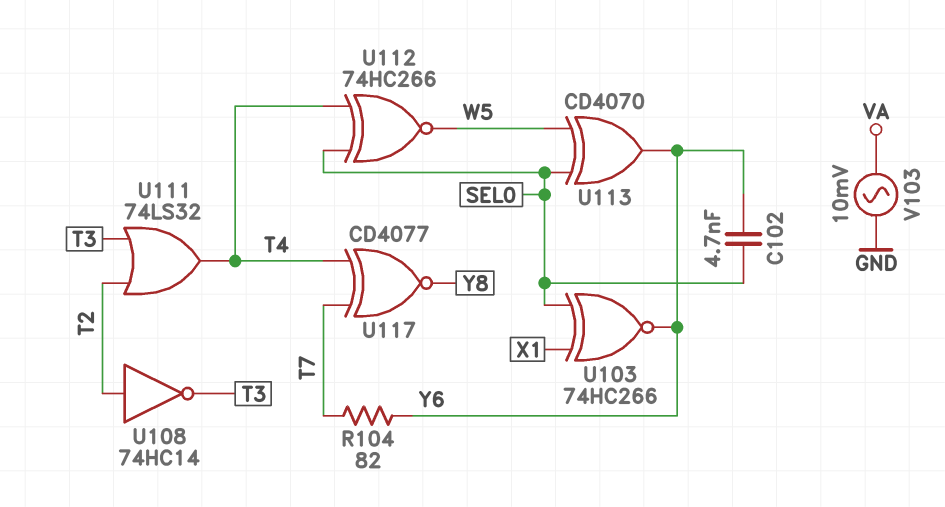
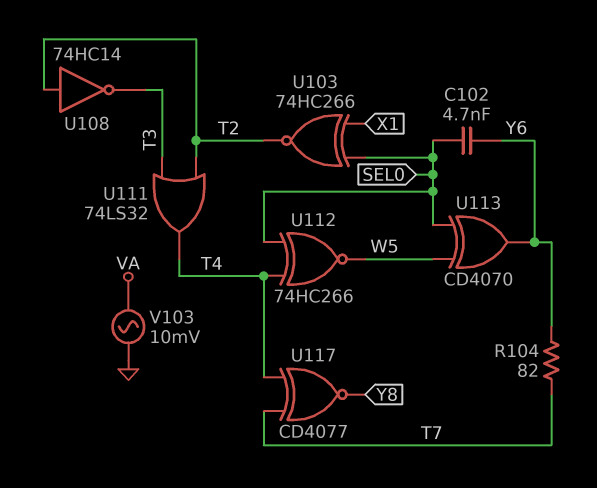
U103: XNOR 74HC266 (in SEL0, in X1, out Y6) -> XNOR 74HC266 (in SEL0, in X1, out T2)

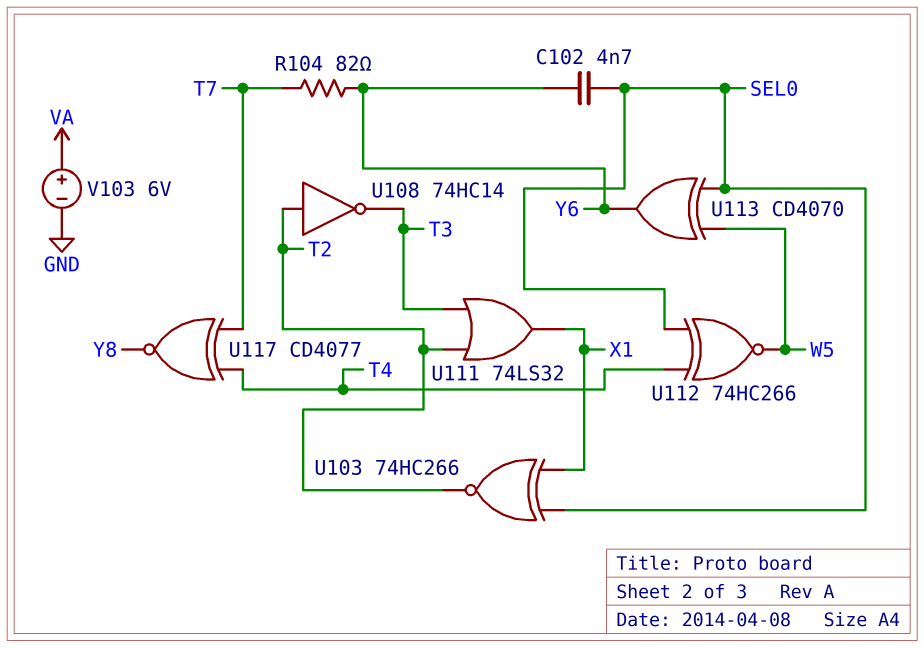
U111: OR 74LS32 (in T2, in T3, out T4) -> OR 74LS32 (in T2, in T3, out X1)
V103: AC 10mV (GND, VA) -> 6V (plus VA, minus GND)

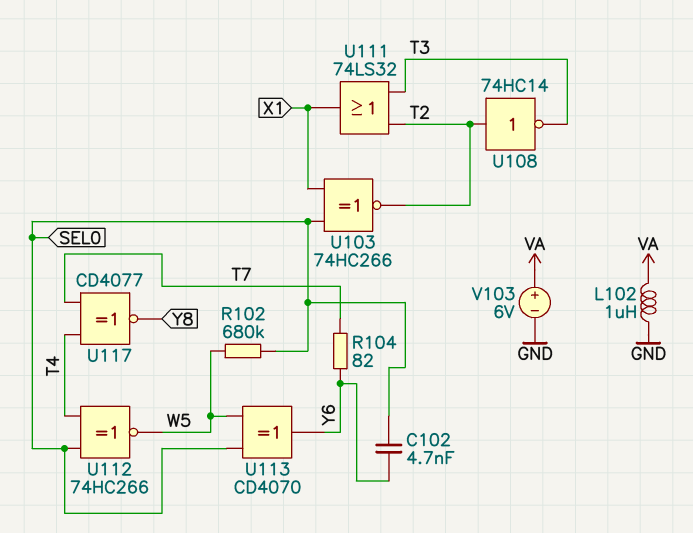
L102: none -> 1uH (GND, VA)
R102: none -> 680k (SEL0, W5)

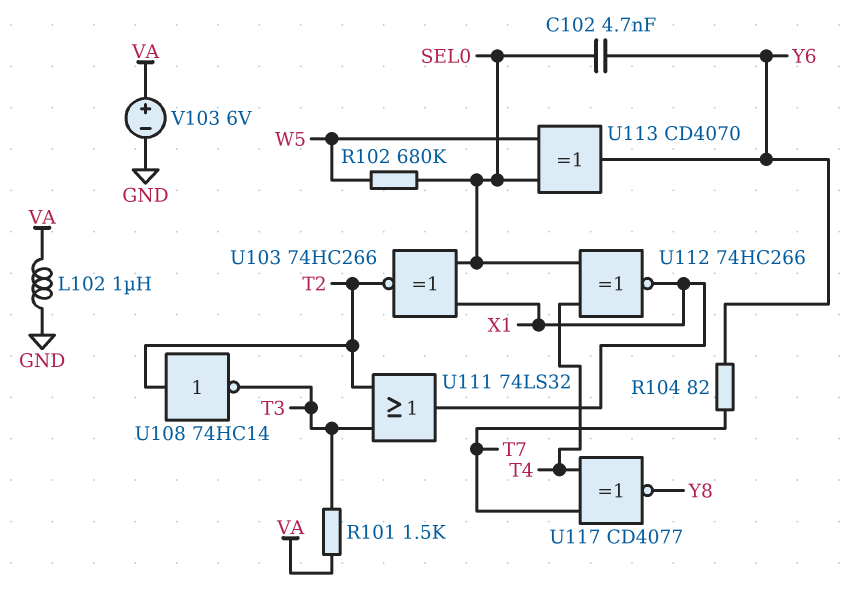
R101: none -> 1.5k (T3, VA)
U112: XNOR 74HC266 (in SEL0, in T4, out W5) -> XNOR 74HC266 (in SEL0, in T4, out X1)

